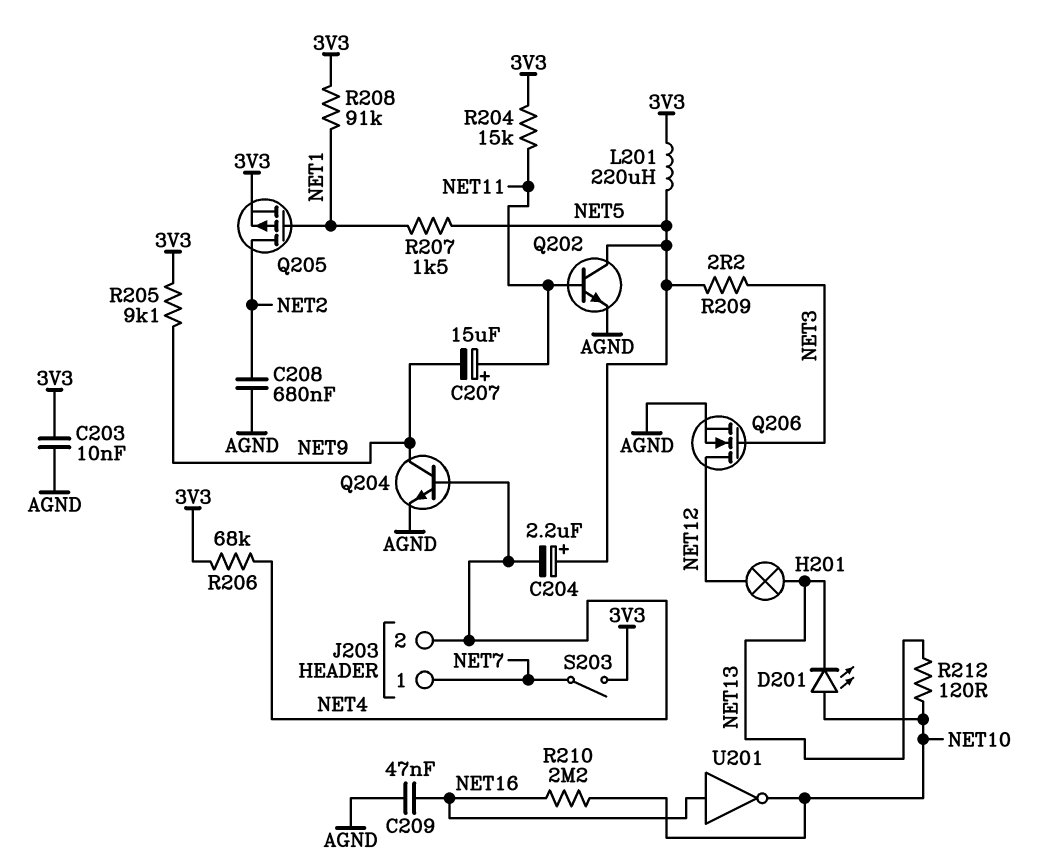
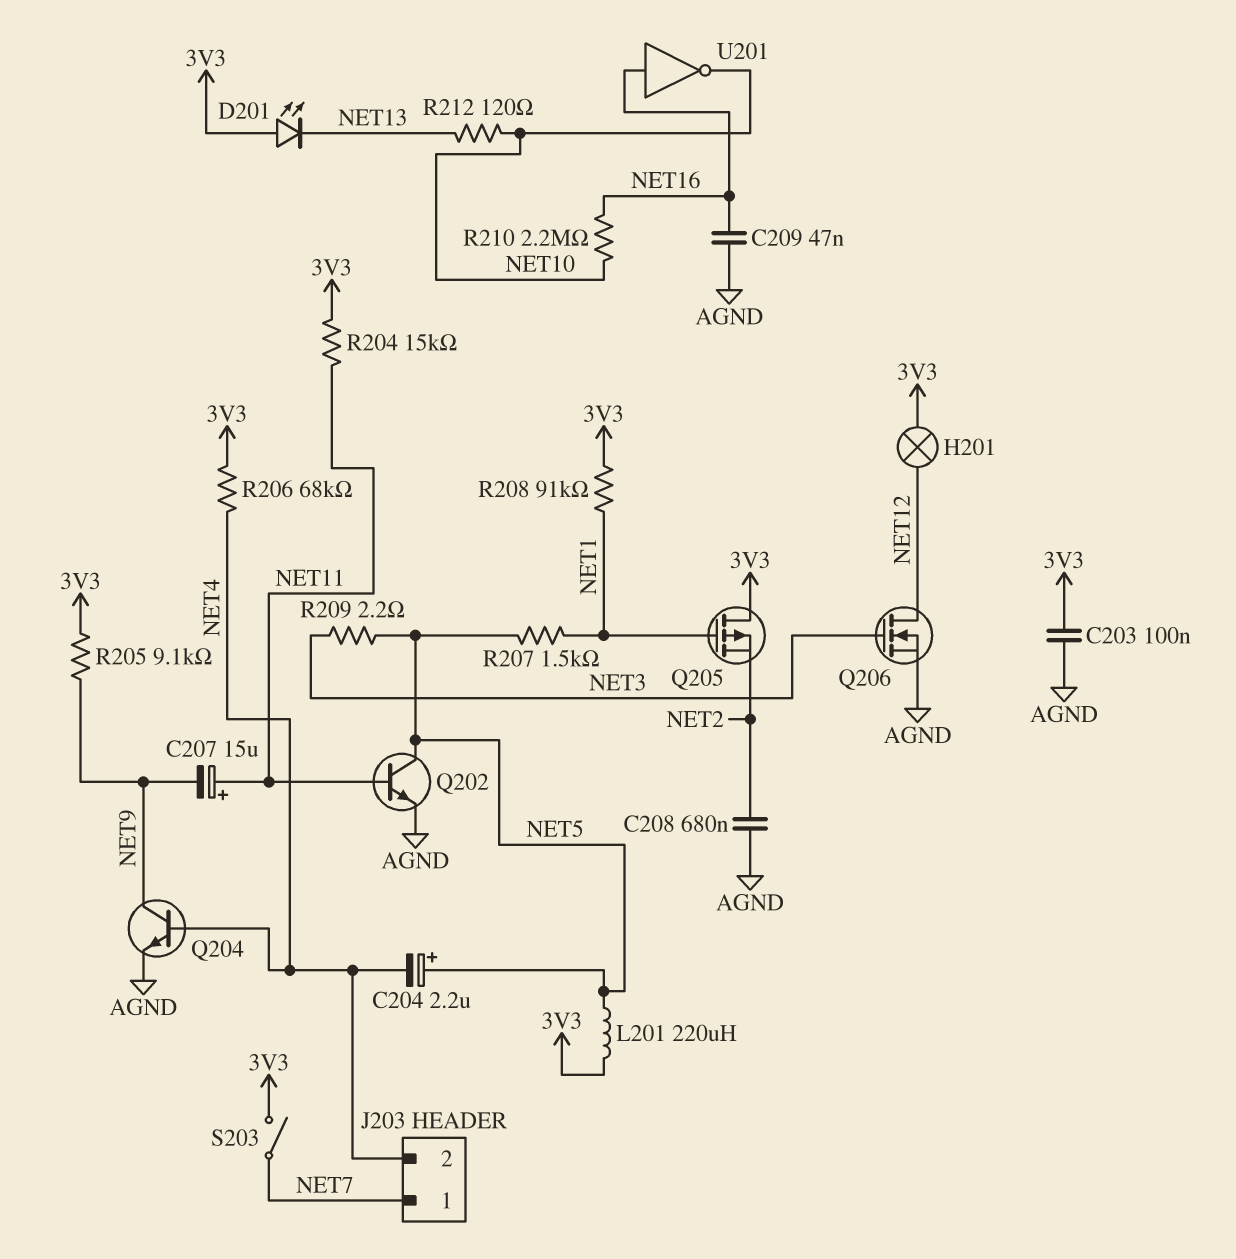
C203: 10nF (3V3, AGND) -> 100nF (3V3, AGND)
D201: LED (A NET10, K NET13) -> LED (A 3V3, K NET13)
H201: lamp (NET12, NET13) -> lamp (3V3, NET12)
Q205: PMOS (G NET1, D NET2, S 3V3) -> PMOS (G NET1, D 3V3, S NET2)

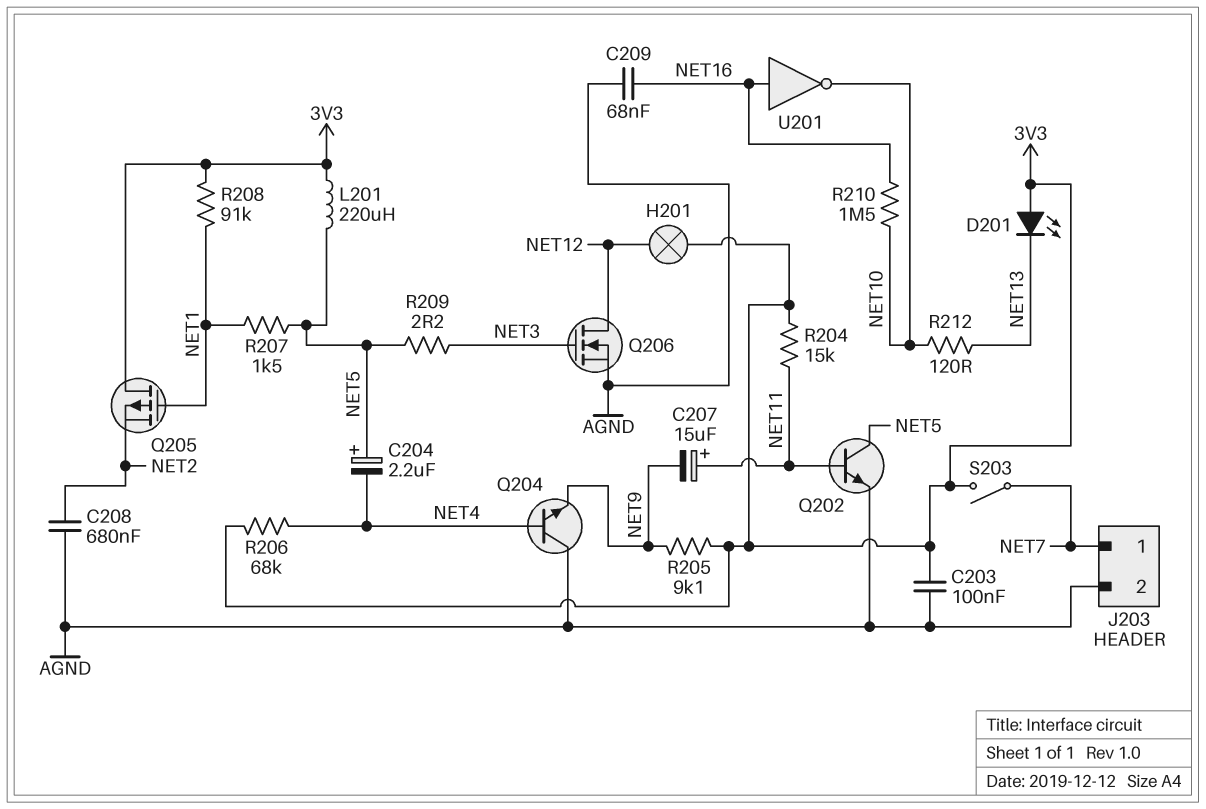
C209: 47nF (AGND, NET16) -> 68nF (AGND, NET16)
J203 pin 2: NET4 -> AGND
Q204: NPN (B NET4, C NET9, E AGND) -> NPN (B NET4, C AGND, E NET9)
R210: 2.2M (NET10, NET16) -> 1.5M (NET10, NET16)

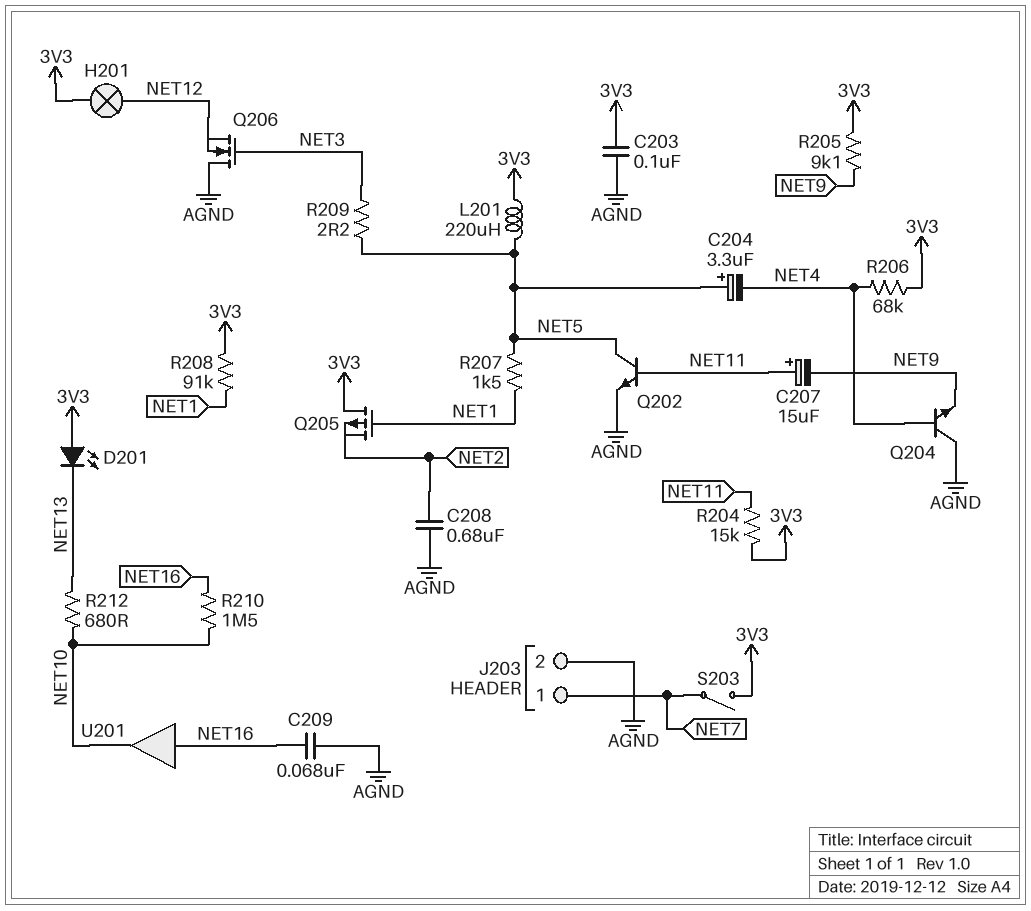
C204: 2.2uF (plus NET5, minus NET4) -> 3.3uF (plus NET5, minus NET4)
Q206: NMOS (G NET3, D NET12, S AGND) -> NMOS (G NET3, D AGND, S NET12)
R212: 120 (NET10, NET13) -> 680 (NET10, NET13)
U201: NOT (in NET16, out NET10) -> buffer (in NET16, out NET10)

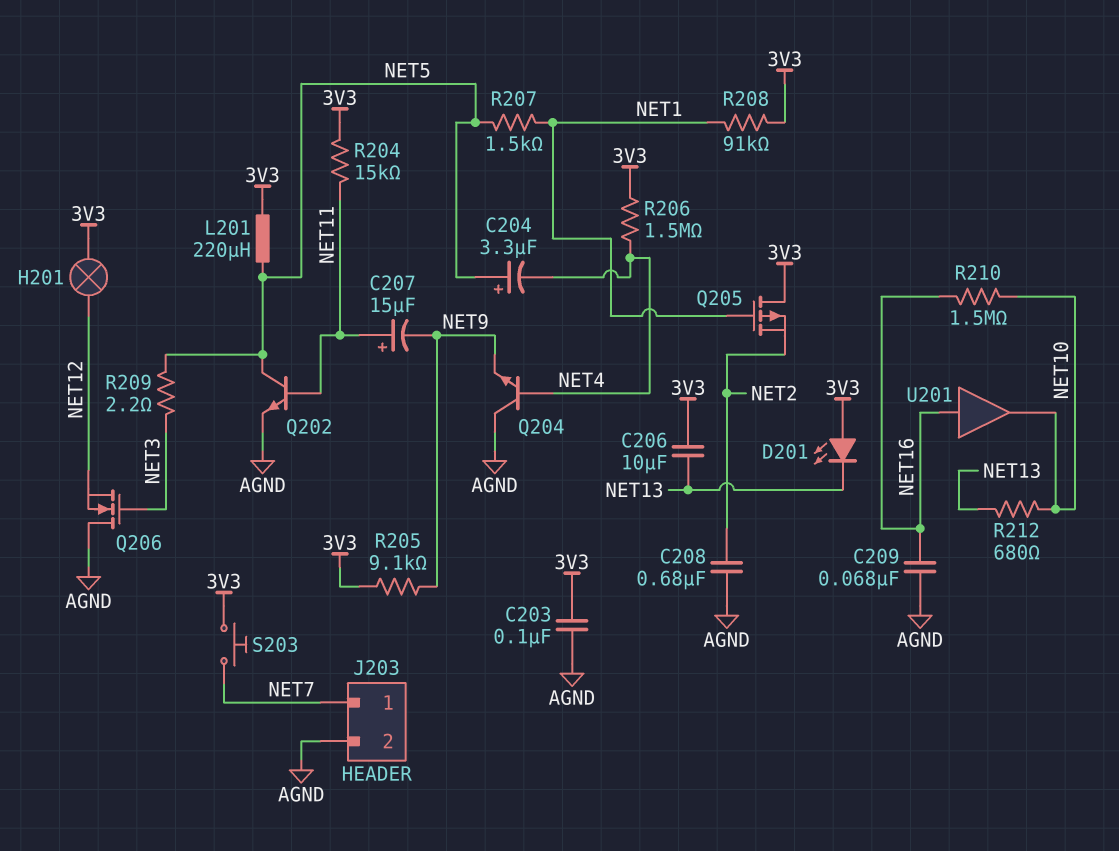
C206: none -> 10uF (3V3, NET13)
R206: 68k (3V3, NET4) -> 1.5M (3V3, NET4)
S203: switch (3V3, NET7) -> button (3V3, NET7)

